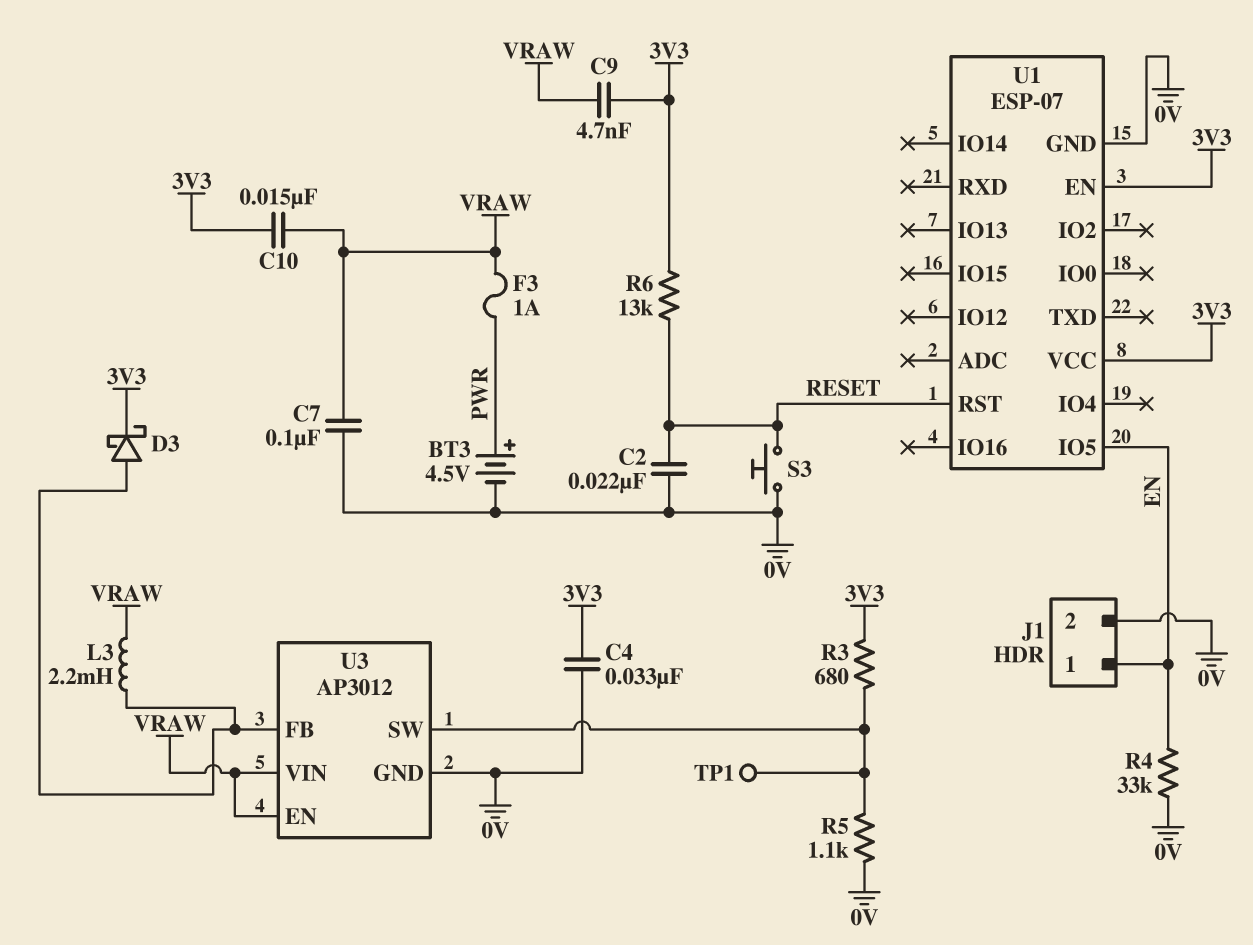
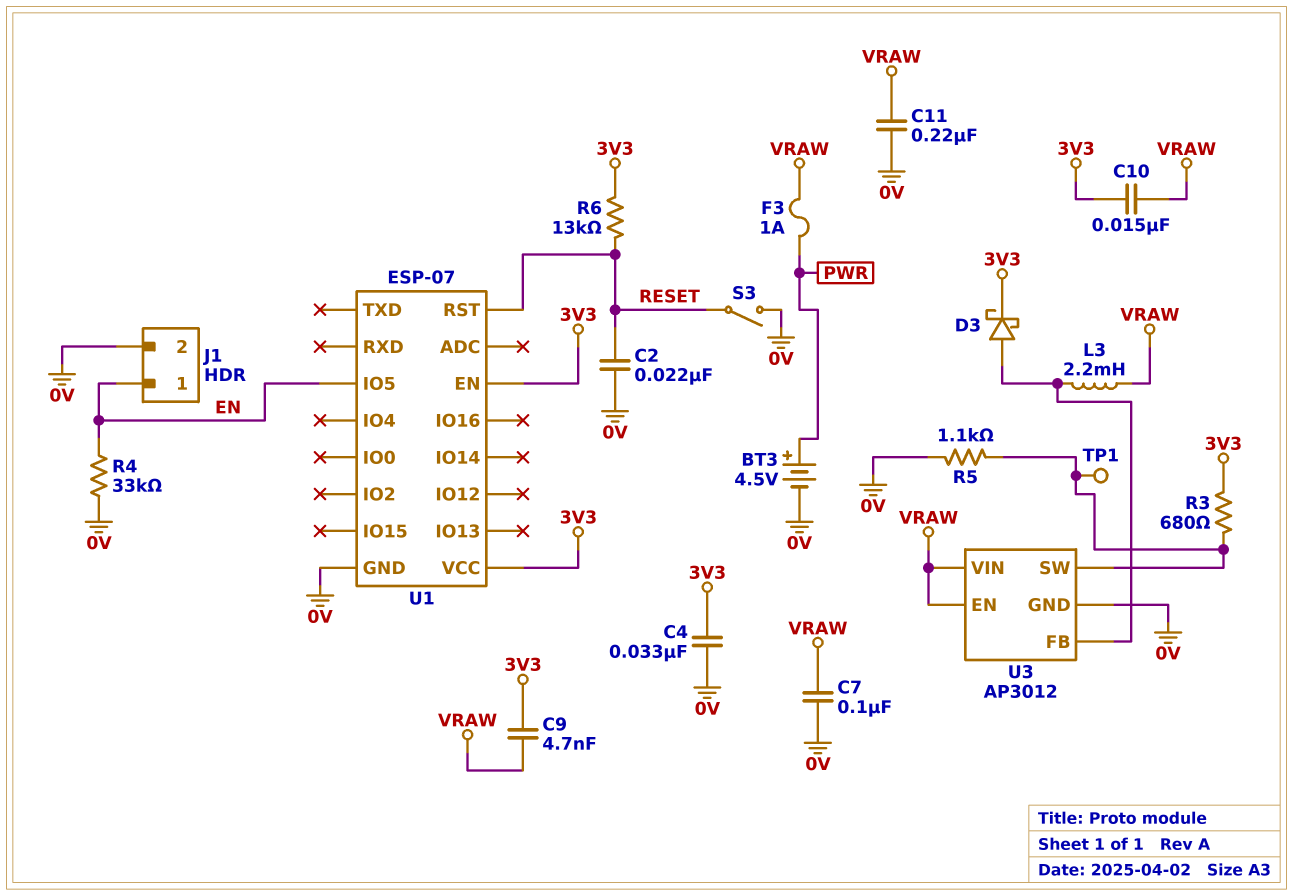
C11: none -> 220nF (0V, VRAW)
S3: button (0V, RESET) -> switch (0V, RESET)

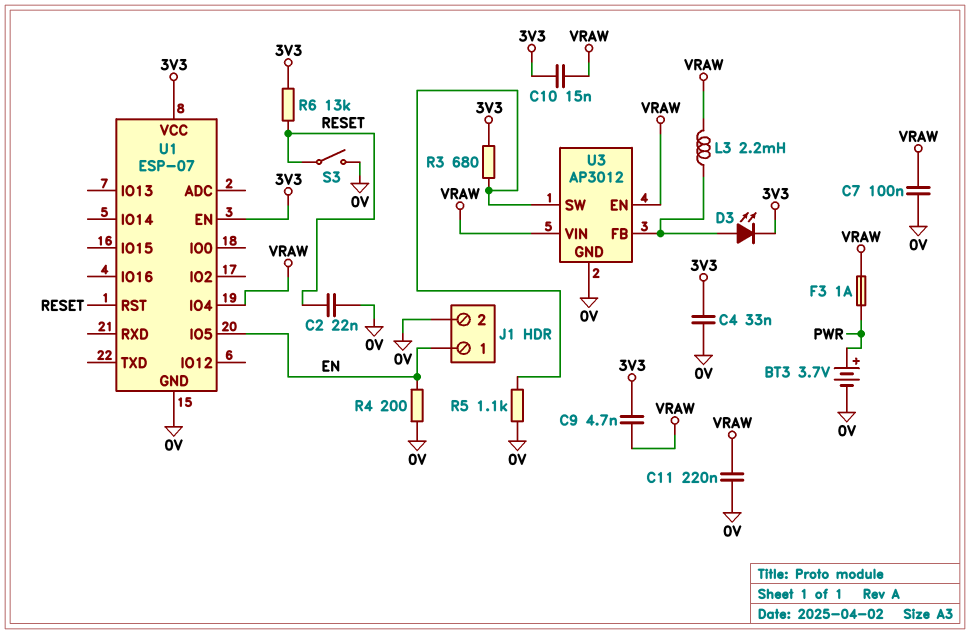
BT3: 4.5V (plus PWR, minus 0V) -> 3.7V (plus PWR, minus 0V)
D3: schottky (A U3/FB, K 3V3) -> LED (A U3/FB, K 3V3)
R4: 33k (0V, EN) -> 200 (0V, EN)
TP1: test point (U3/SW) -> none
U1 pin IO4: none -> VRAW

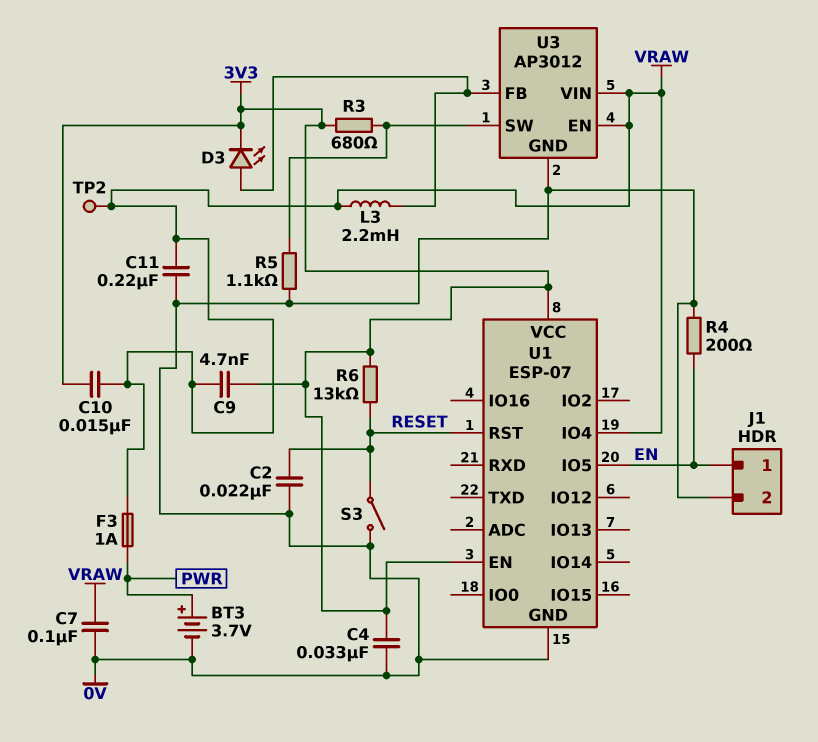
TP2: none -> test point (VRAW)

